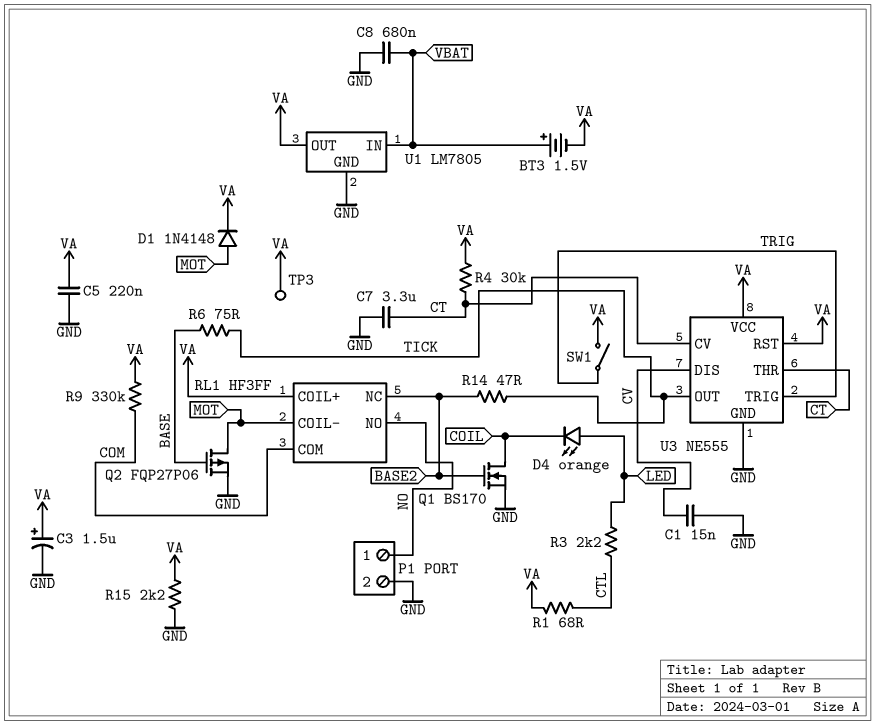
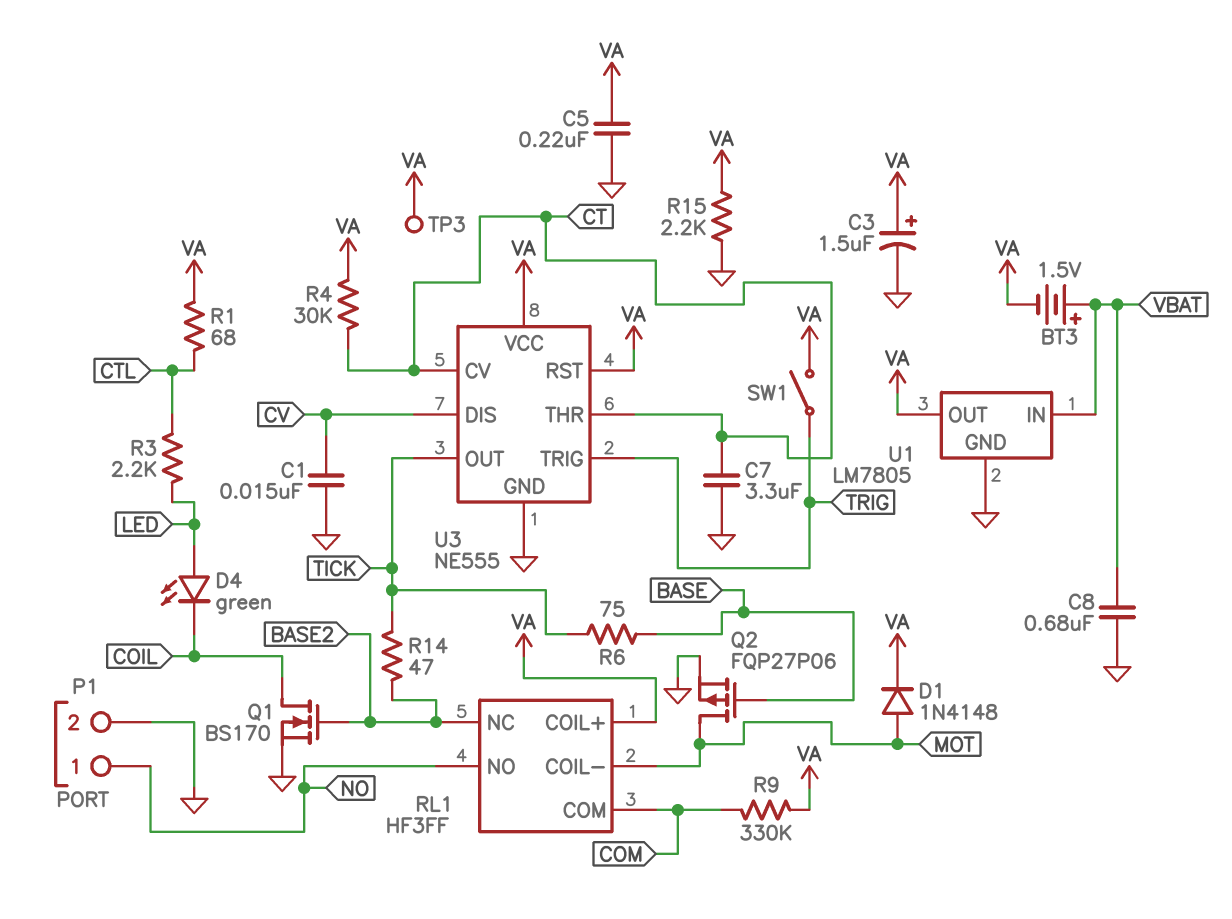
D4: LED orange (A LED, K COIL) -> LED green (A LED, K COIL)

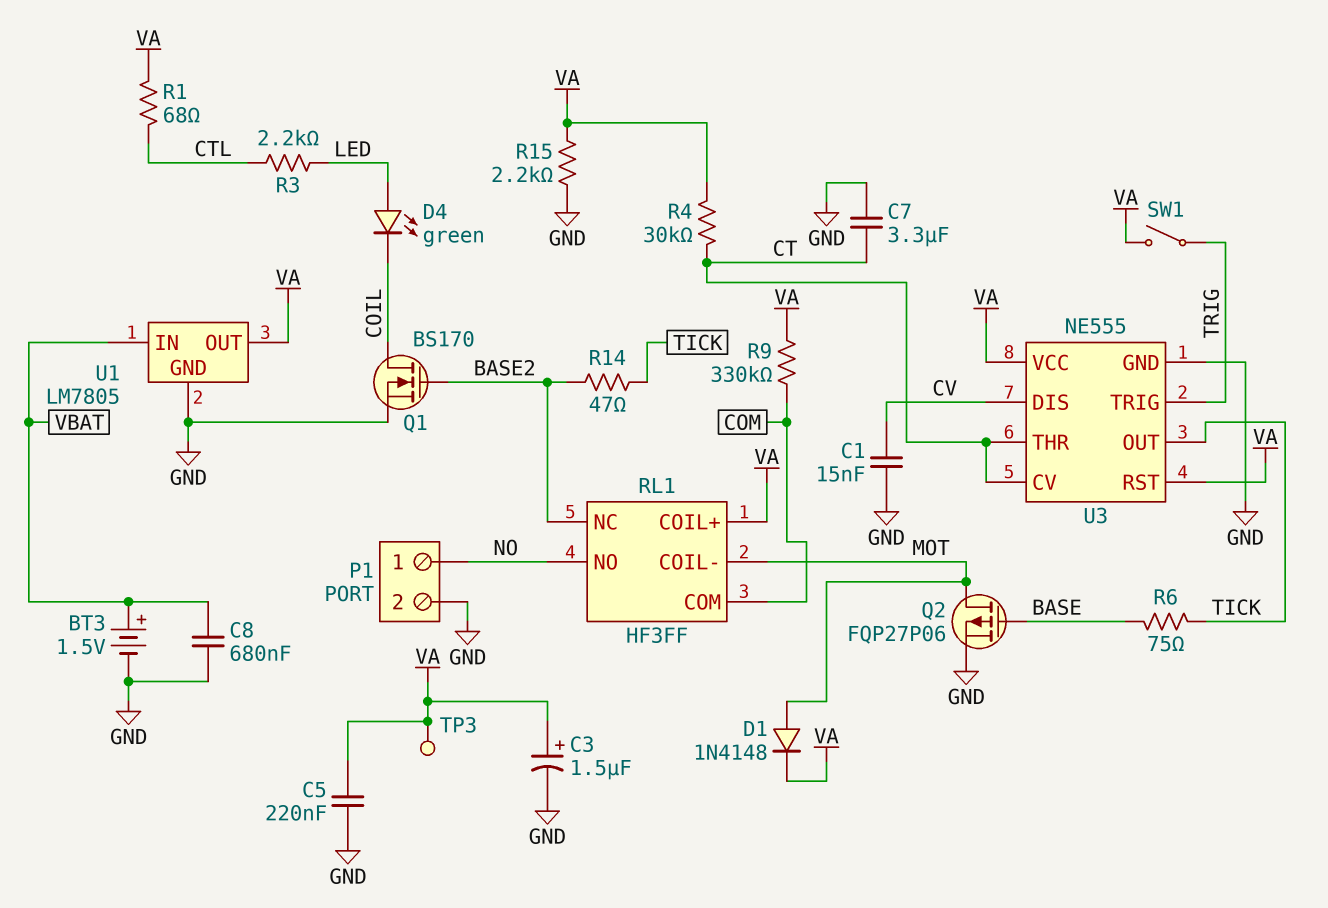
BT3: 1.5V (plus VBAT, minus VA) -> 1.5V (plus VBAT, minus GND)

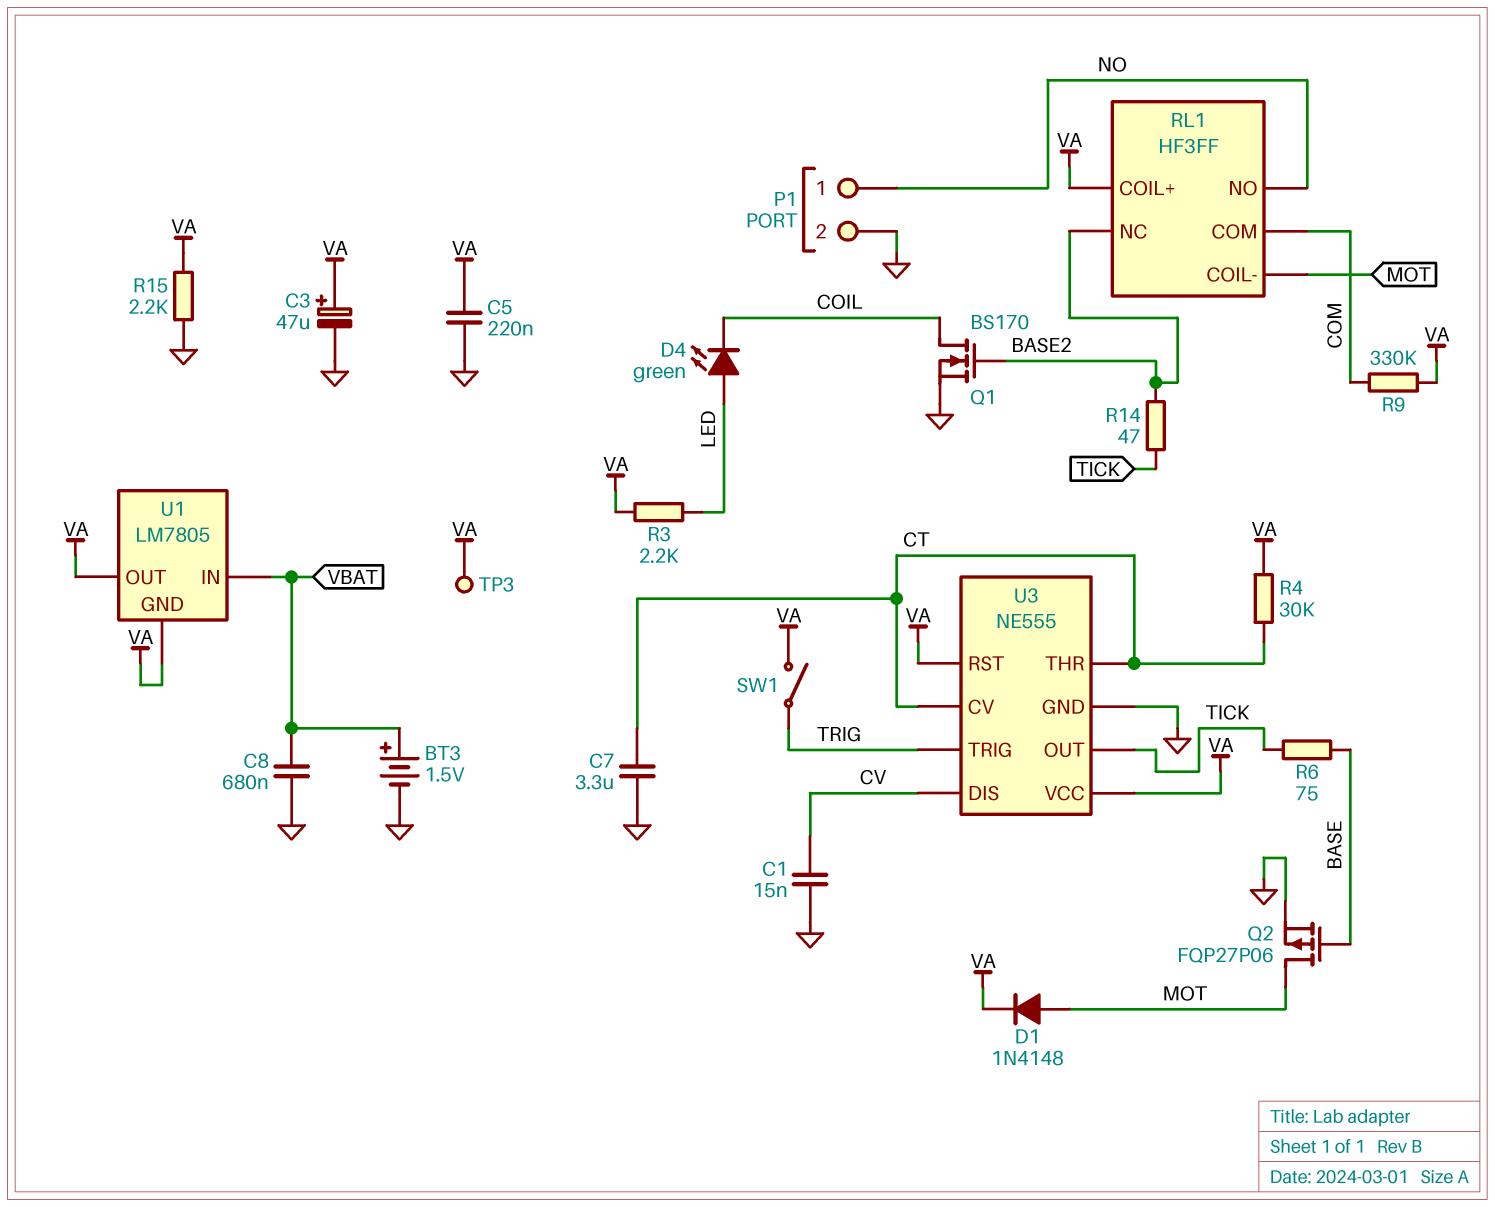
C3: 1.5uF (plus VA, minus GND) -> 47uF (plus VA, minus GND)
R1: 68 (CTL, VA) -> none
R3: 2.2k (CTL, LED) -> 2.2k (LED, VA)
U1 pin GND: GND -> VA

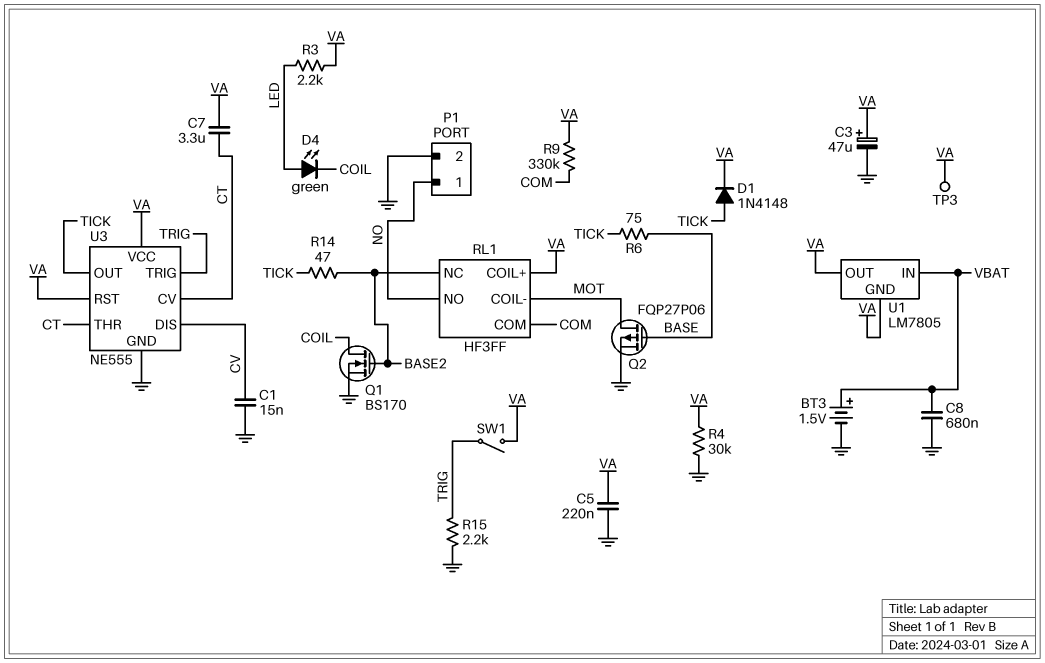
C7: 3.3uF (CT, GND) -> 3.3uF (CT, VA)
D1: diode 1N4148 (A MOT, K VA) -> diode 1N4148 (A TICK, K VA)
R4: 30k (CT, VA) -> 30k (GND, VA)
R15: 2.2k (GND, VA) -> 2.2k (GND, TRIG)

